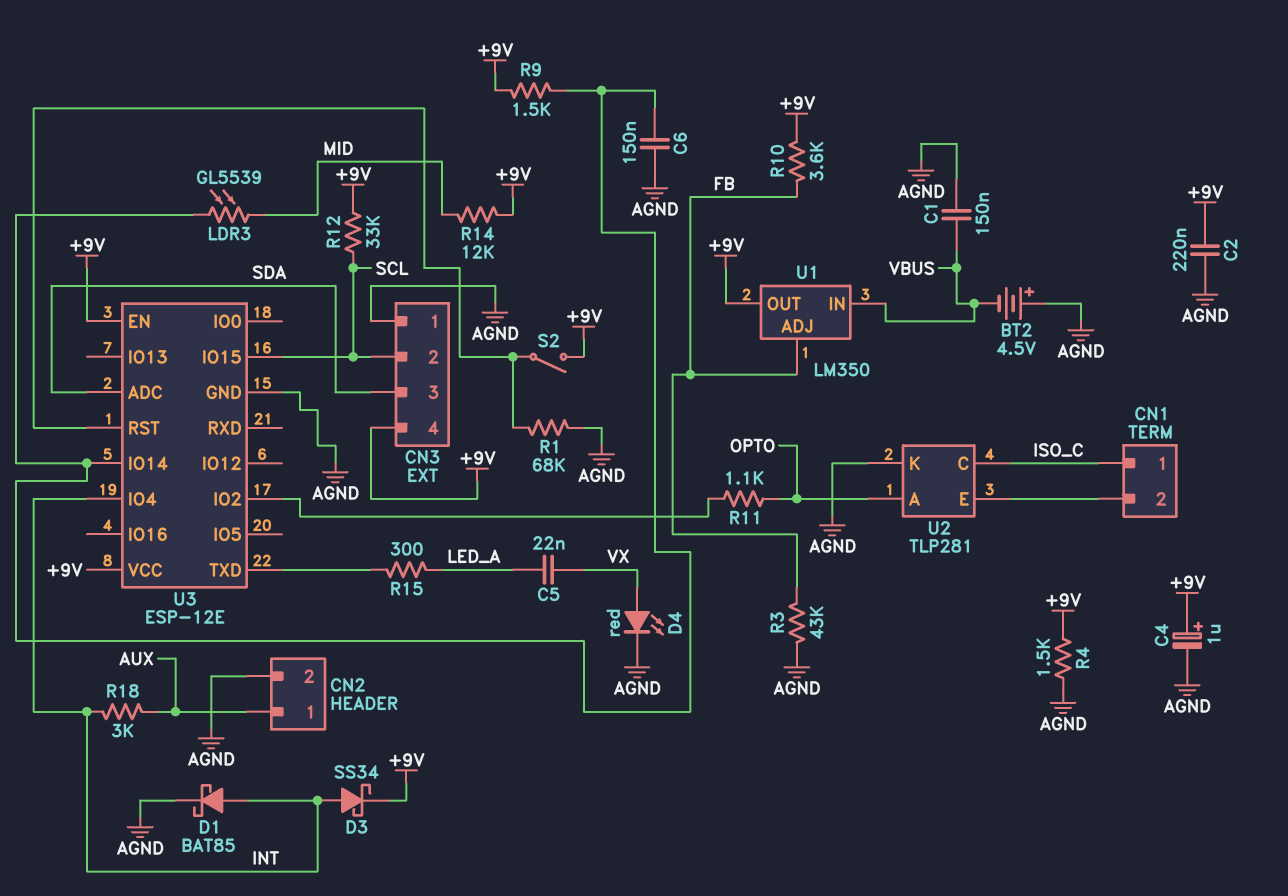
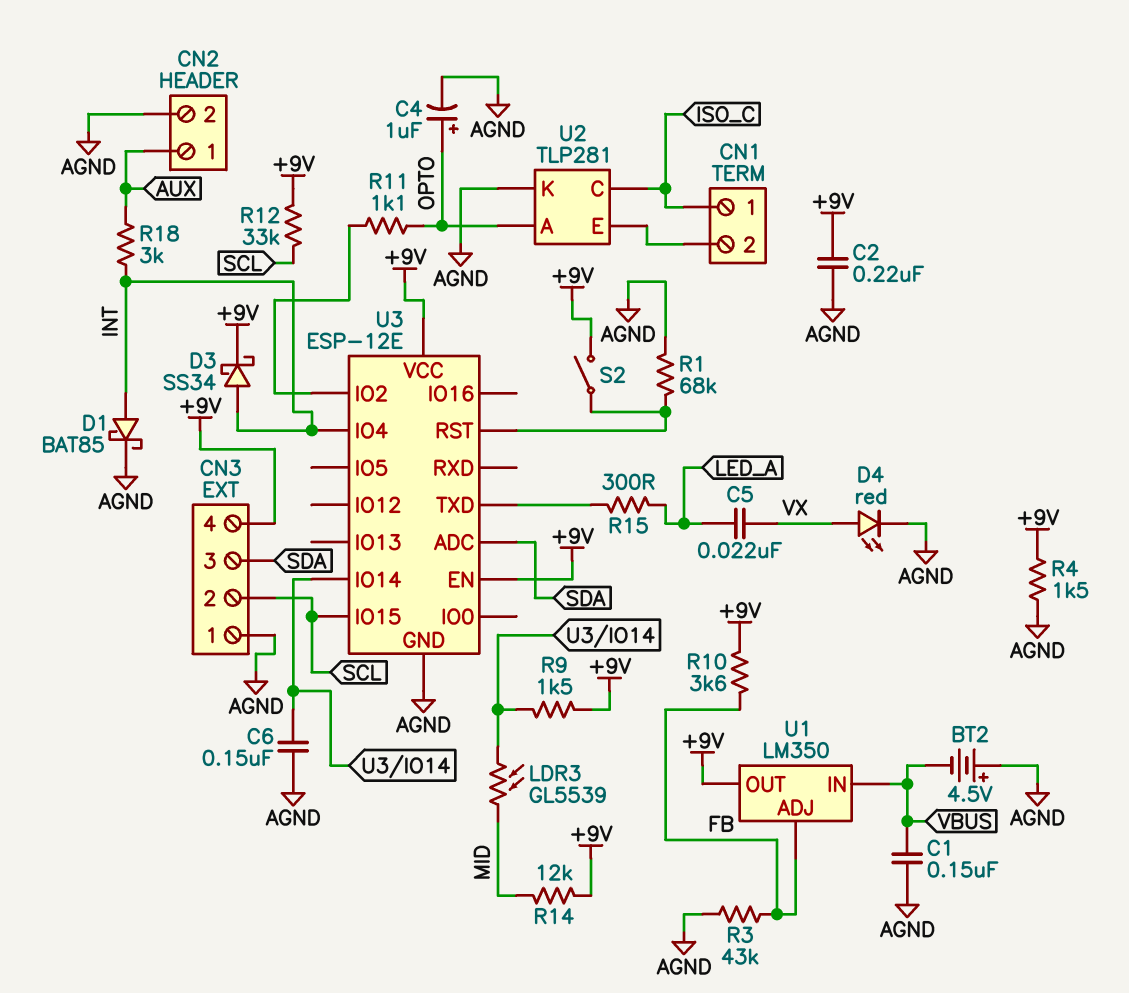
C4: 1uF (plus +9V, minus AGND) -> 1uF (plus OPTO, minus AGND)

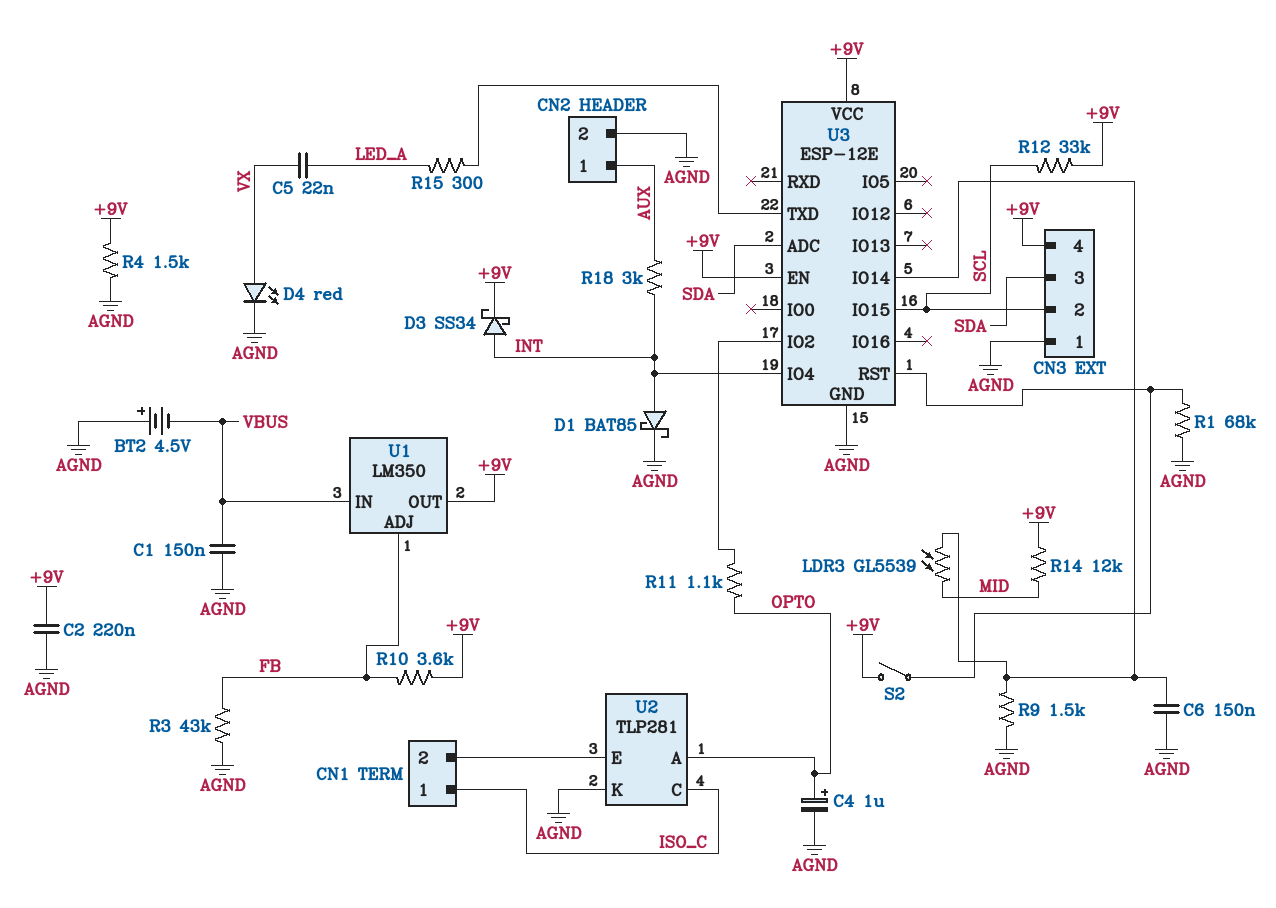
R9: 1.5k (+9V, U3/IO14) -> 1.5k (AGND, U3/IO14)

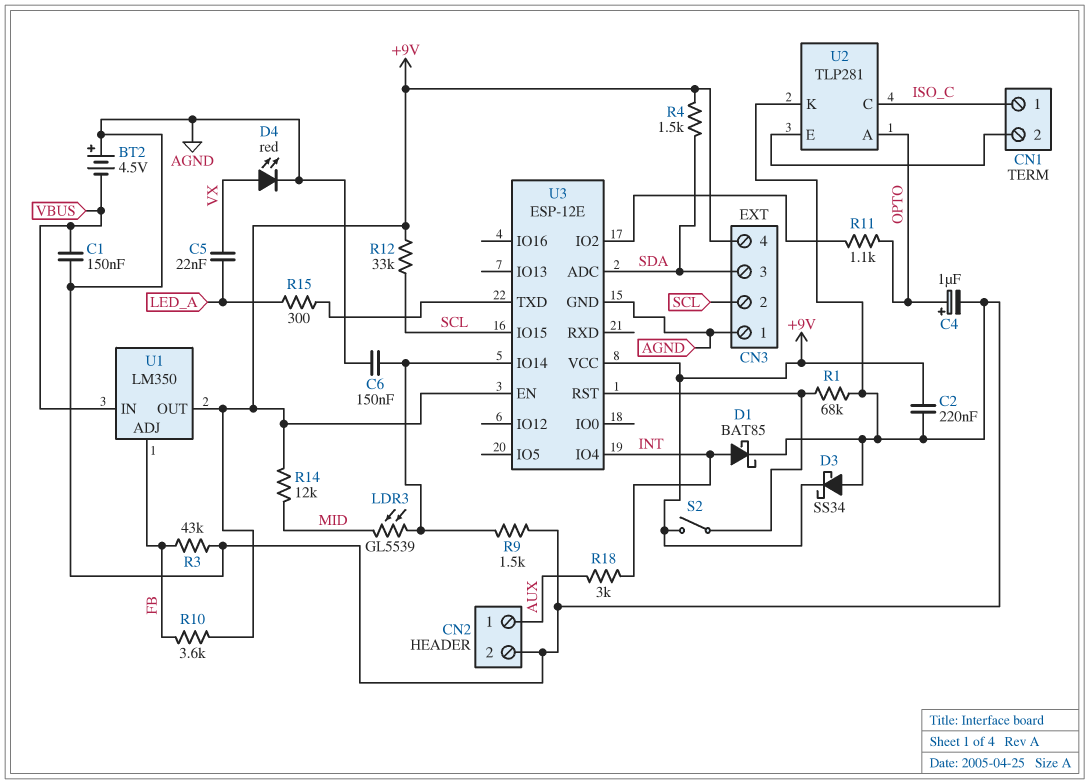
D3: schottky SS34 (A INT, K +9V) -> schottky SS34 (A AGND, K +9V)
R4: 1.5k (+9V, AGND) -> 1.5k (+9V, SDA)

